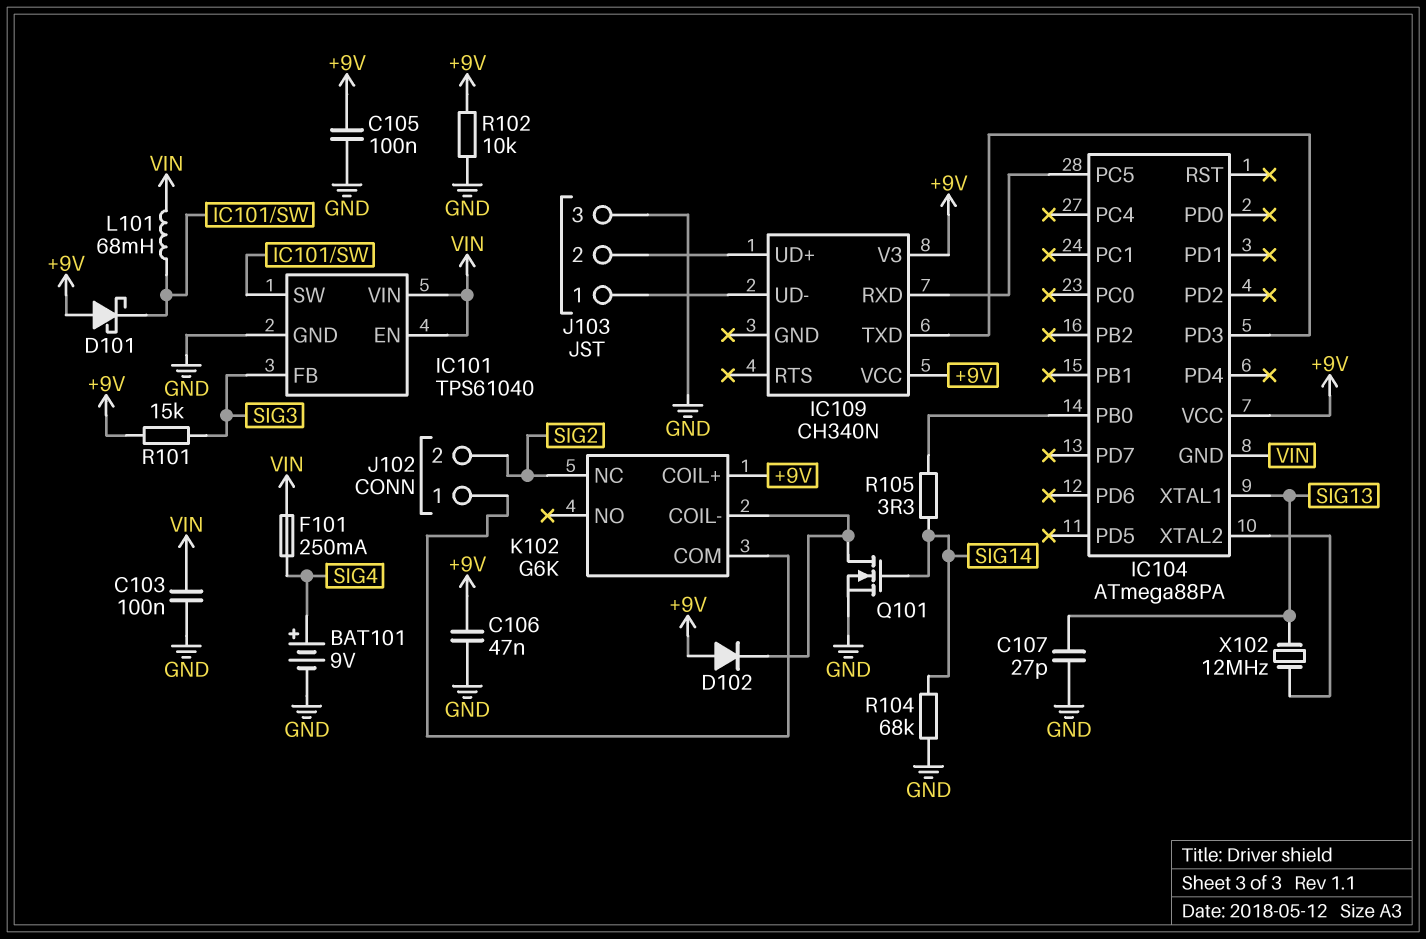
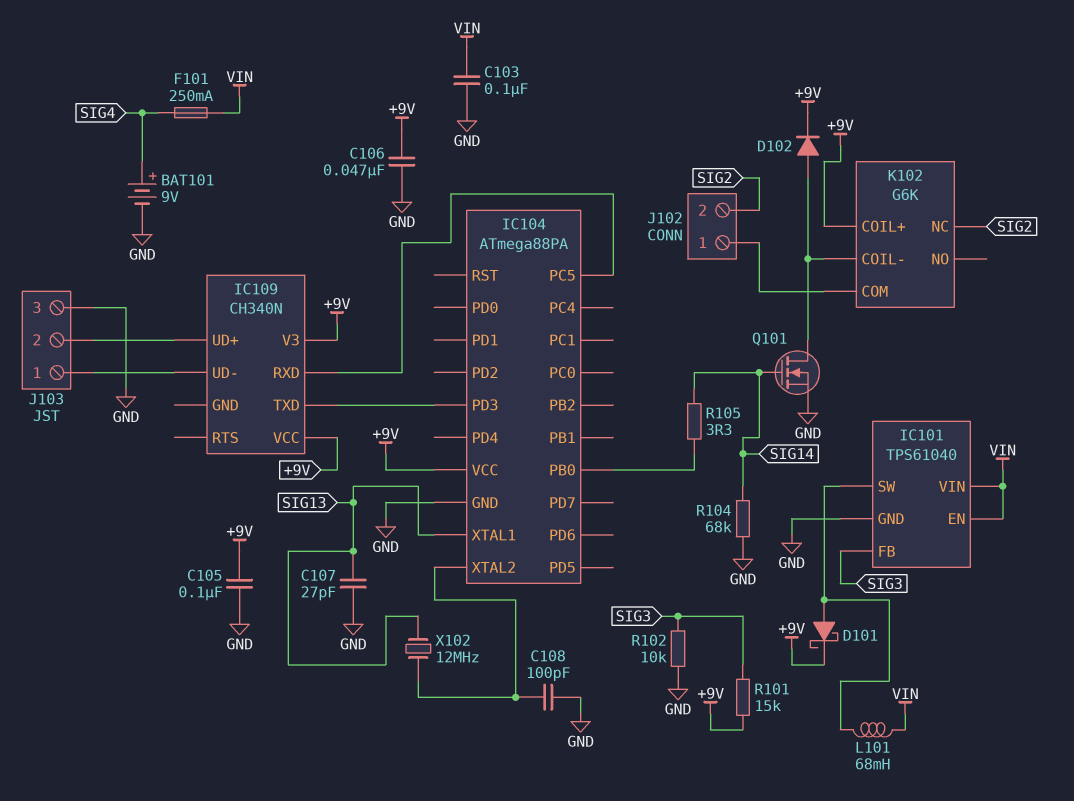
C108: none -> 100pF (GND, IC104/XTAL2)
D101: schottky (A +9V, K IC101/SW) -> schottky (A IC101/SW, K +9V)
D102: diode (A +9V, K K102/COIL-) -> diode (A K102/COIL-, K +9V)
IC104 pin GND: VIN -> GND
R102: 10k (+9V, GND) -> 10k (GND, SIG3)

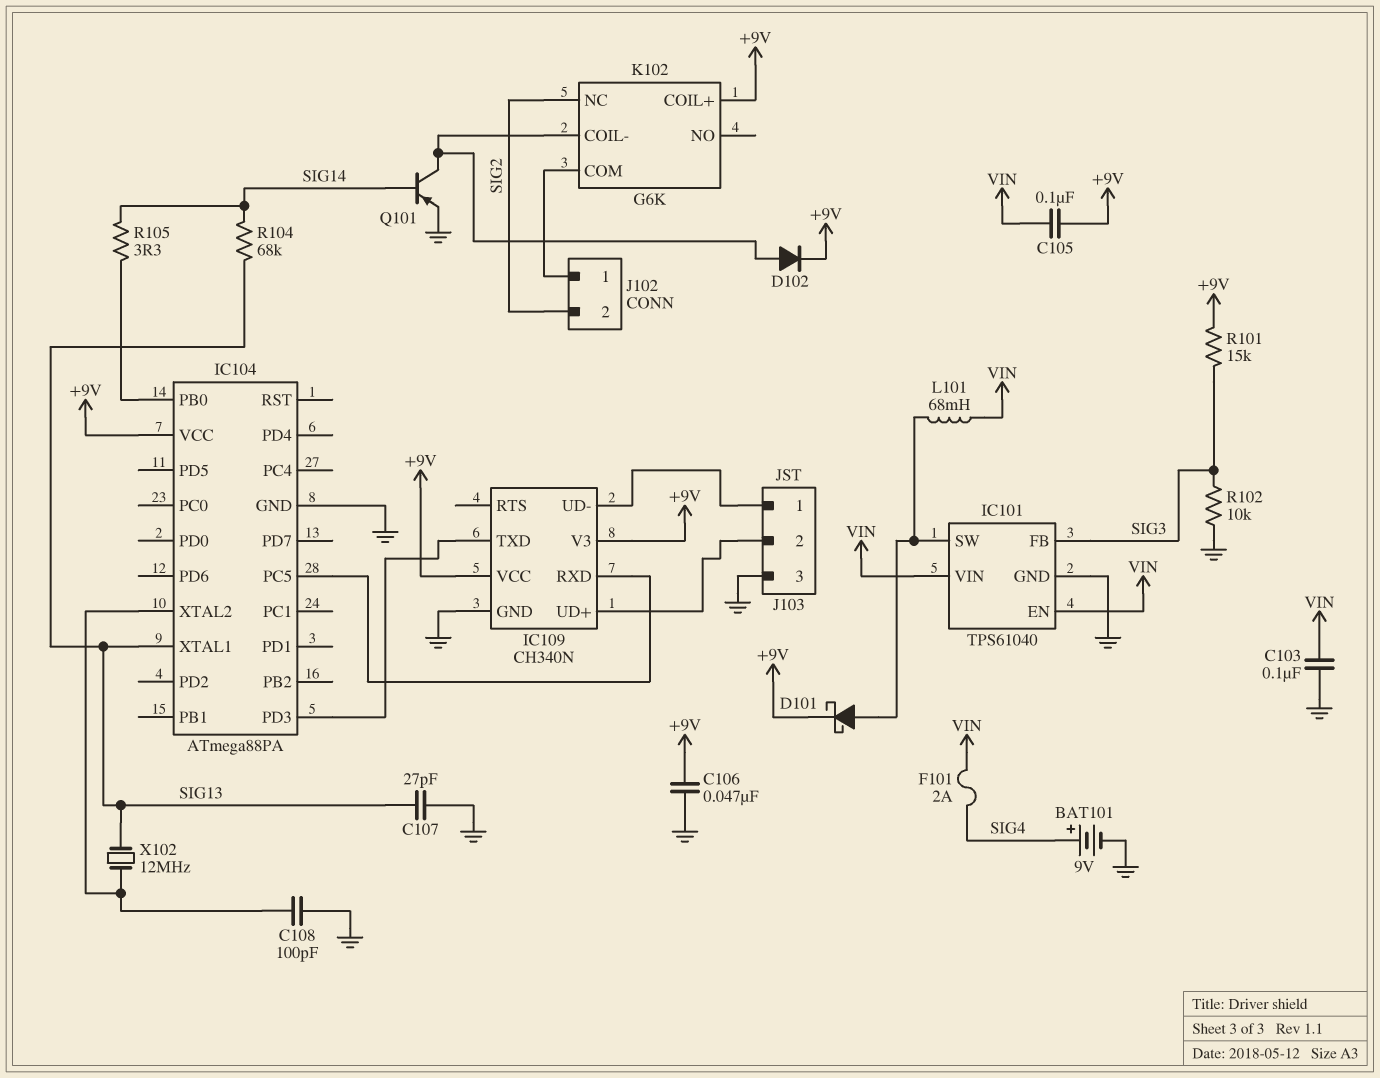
C105: 100nF (+9V, GND) -> 100nF (+9V, VIN)
F101: 250mA (SIG4, VIN) -> 2A (SIG4, VIN)
IC109 pin GND: none -> GND
Q101: NMOS (G SIG14, D K102/COIL-, S GND) -> PNP (B SIG14, C K102/COIL-, E GND)
R104: 68k (GND, SIG14) -> 68k (SIG13, SIG14)

